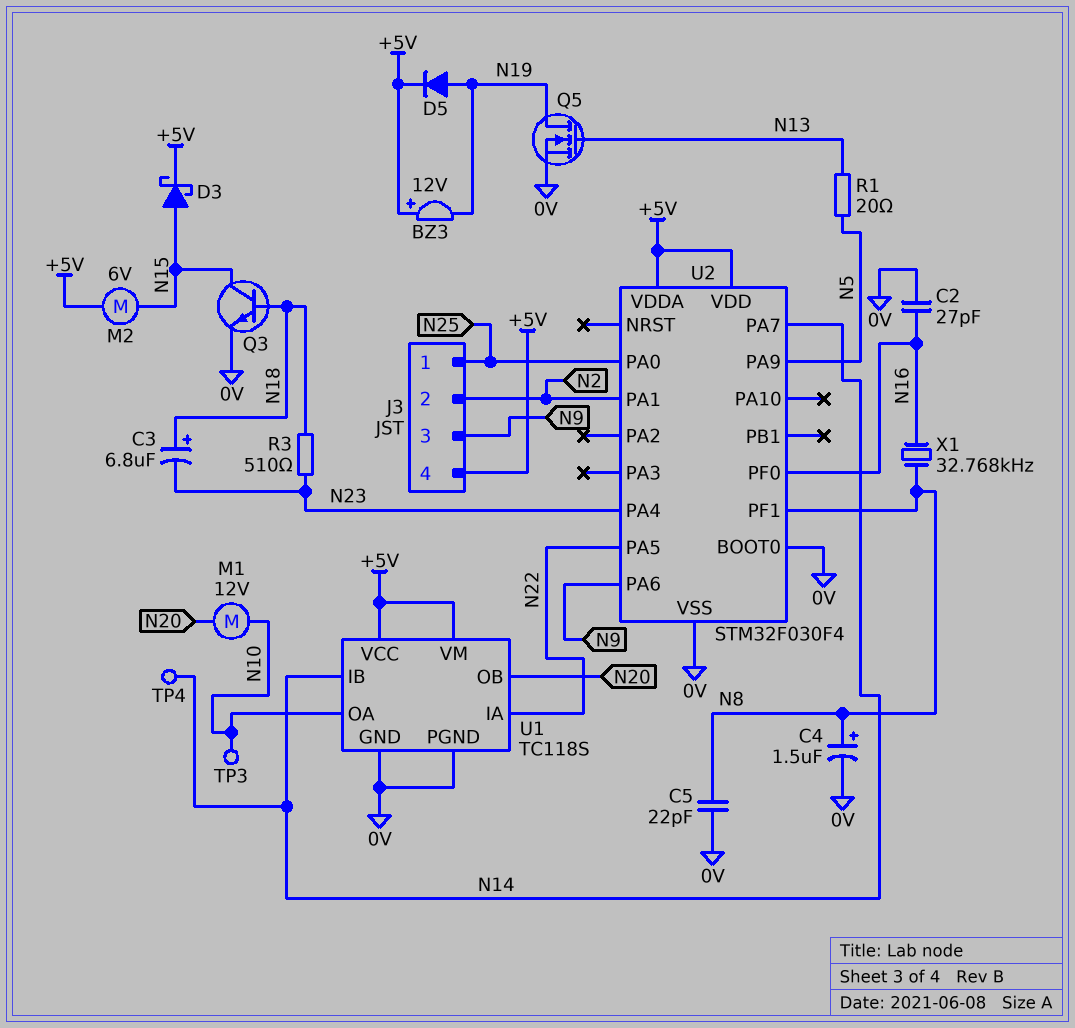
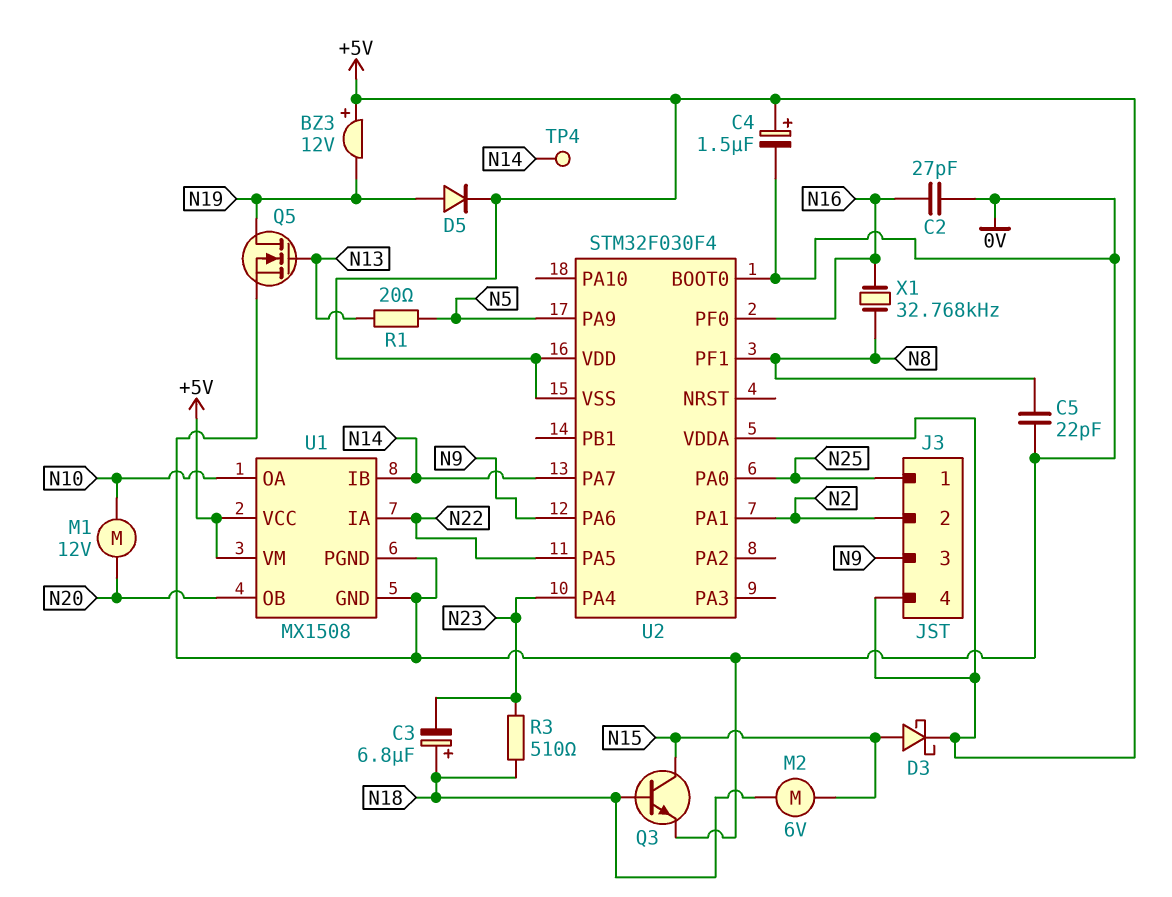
C4: 1.5uF (plus N8, minus 0V) -> 1.5uF (plus +5V, minus 0V)
M2: motor 6V (+5V, N15) -> motor 6V (N15, N18)
TP3: test point (N10) -> none
U1: TC118S -> MX1508
U2 pin VSS: 0V -> +5V

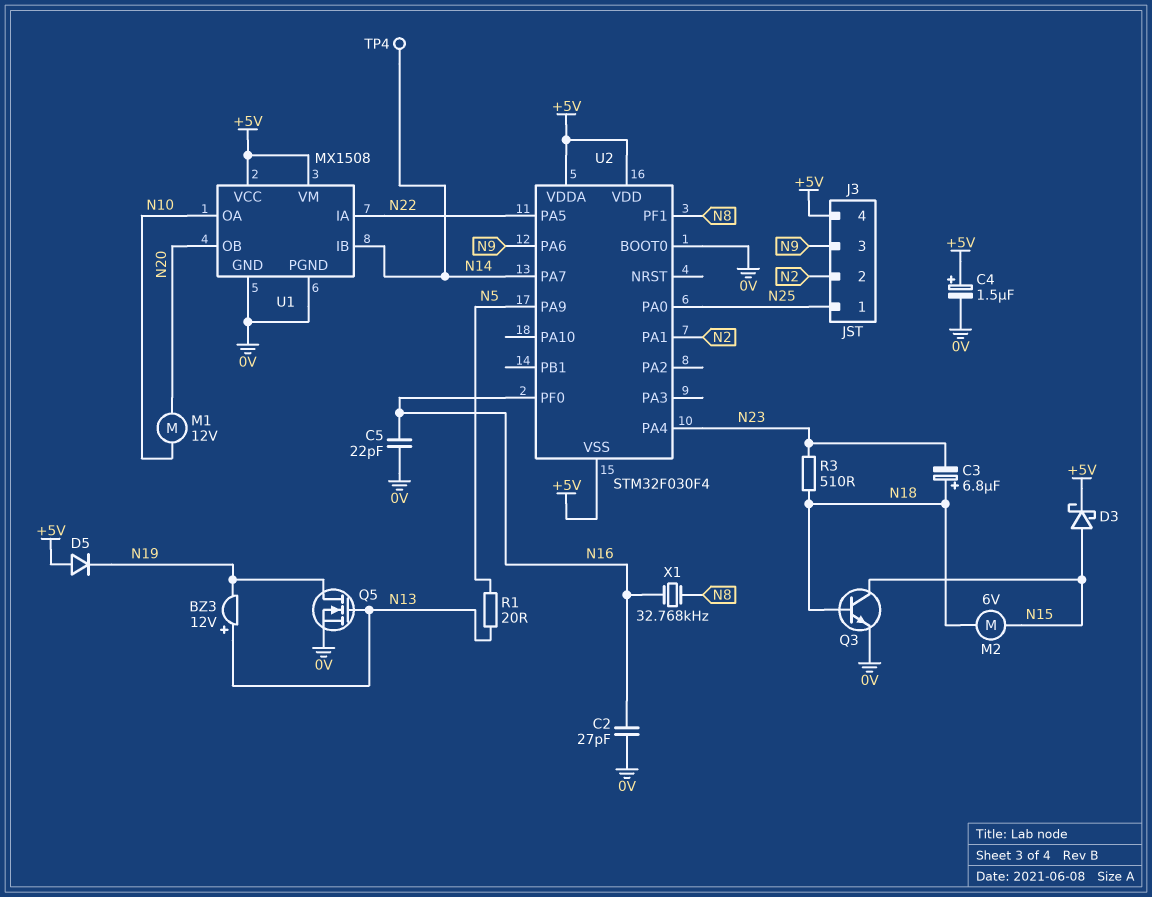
BZ3: buzzer 12V (plus +5V, minus N19) -> buzzer 12V (plus N13, minus N19)
C5: 22pF (0V, N8) -> 22pF (0V, N16)
D5: diode (A N19, K +5V) -> diode (A +5V, K N19)

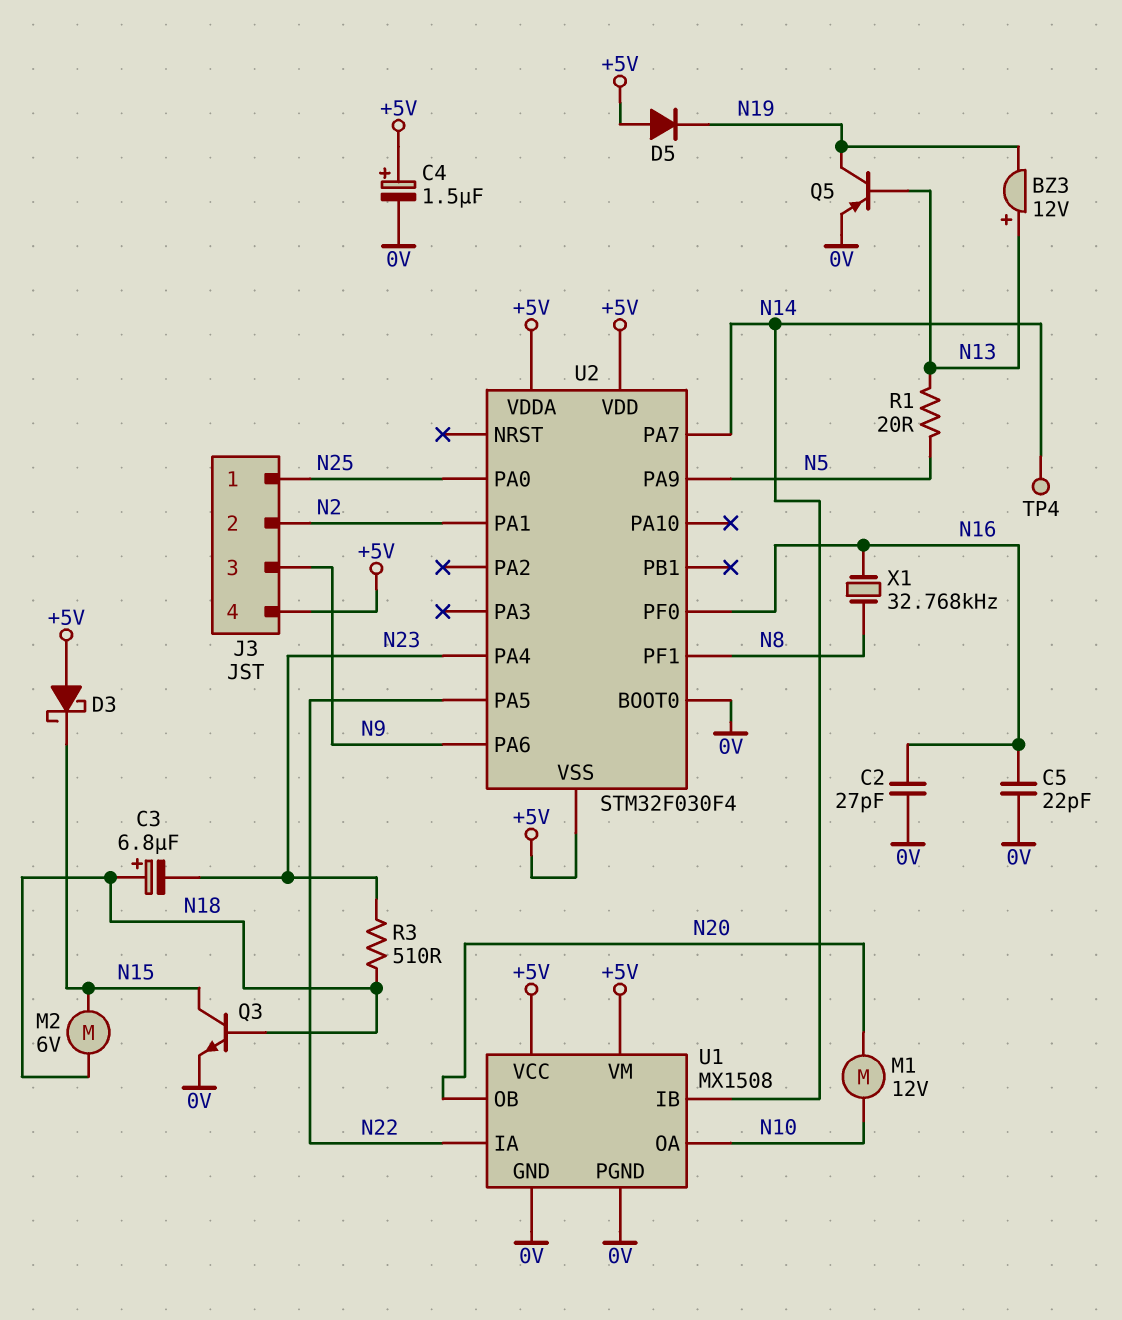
D3: schottky (A N15, K +5V) -> schottky (A +5V, K N15)
Q5: NMOS (G N13, D N19, S 0V) -> PNP (B N13, C N19, E 0V)

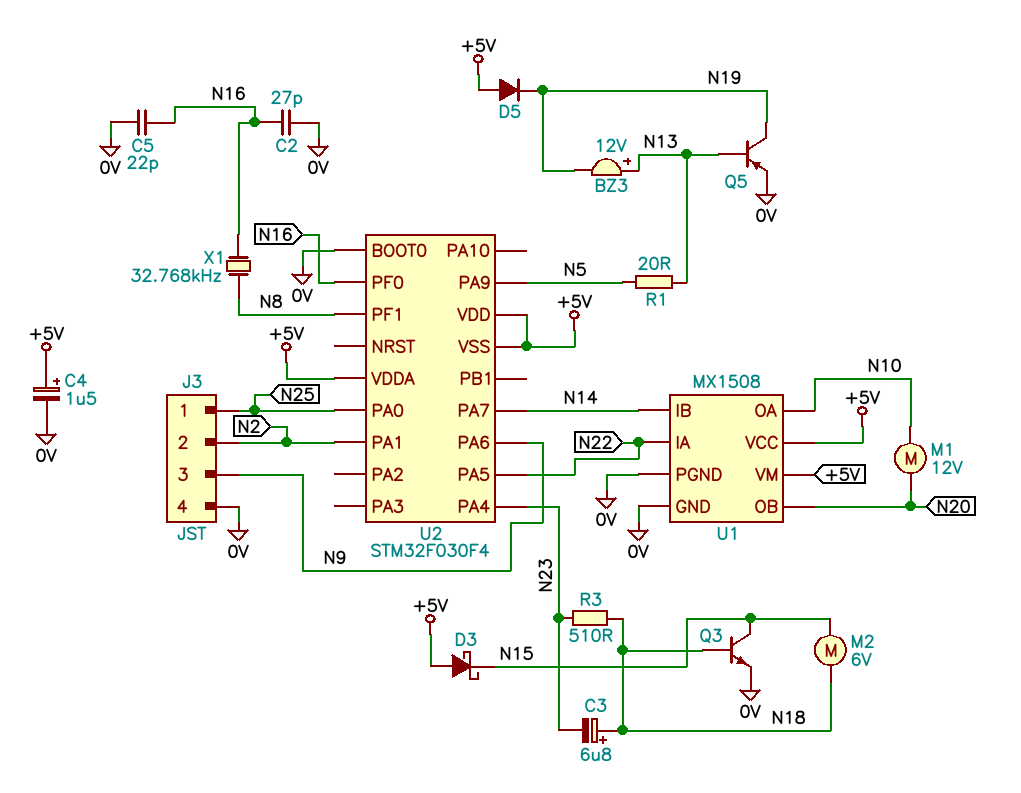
J3 pin 4: +5V -> 0V
TP4: test point (N14) -> none

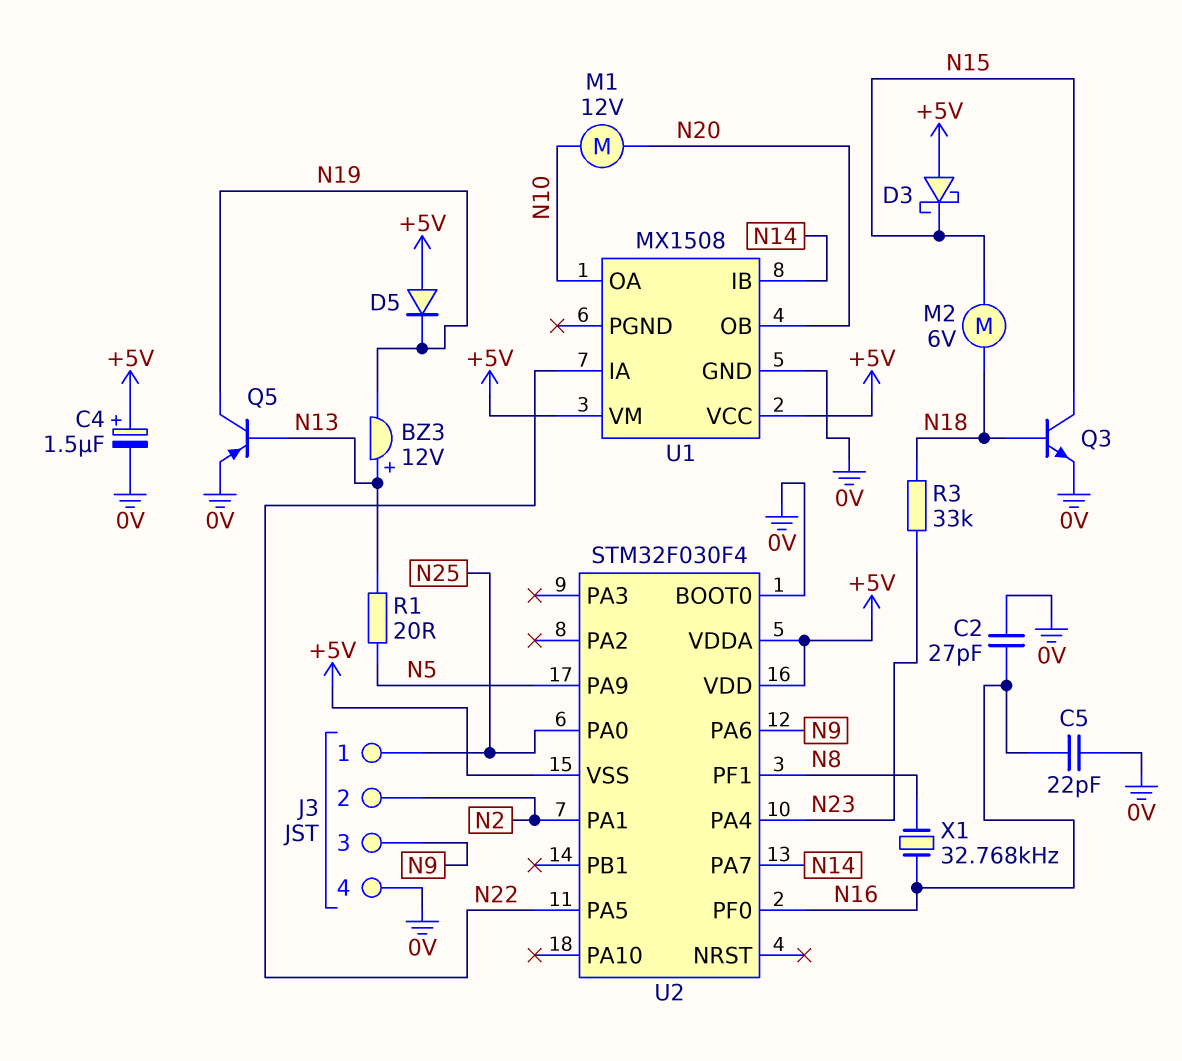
C3: 6.8uF (plus N18, minus N23) -> none
R3: 510 (N18, N23) -> 33k (N18, N23)
U1 pin PGND: 0V -> none

